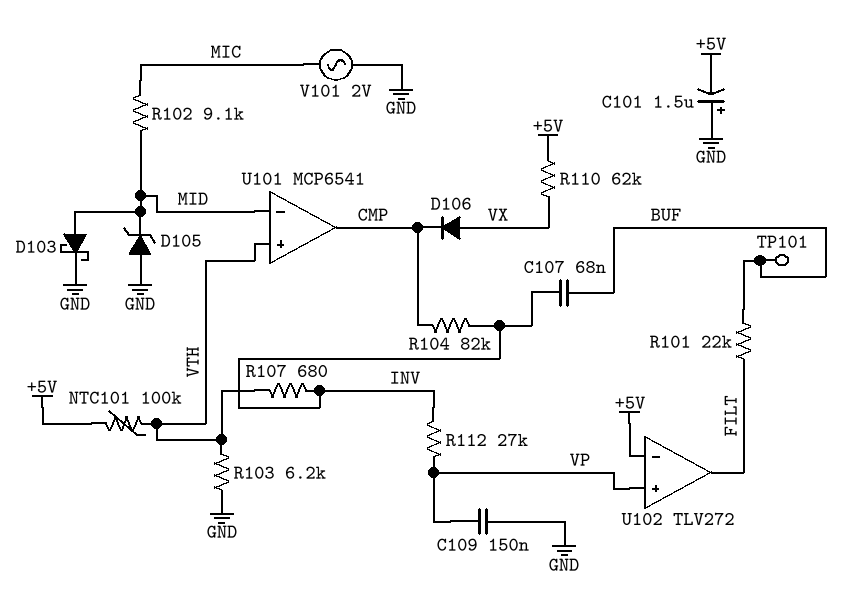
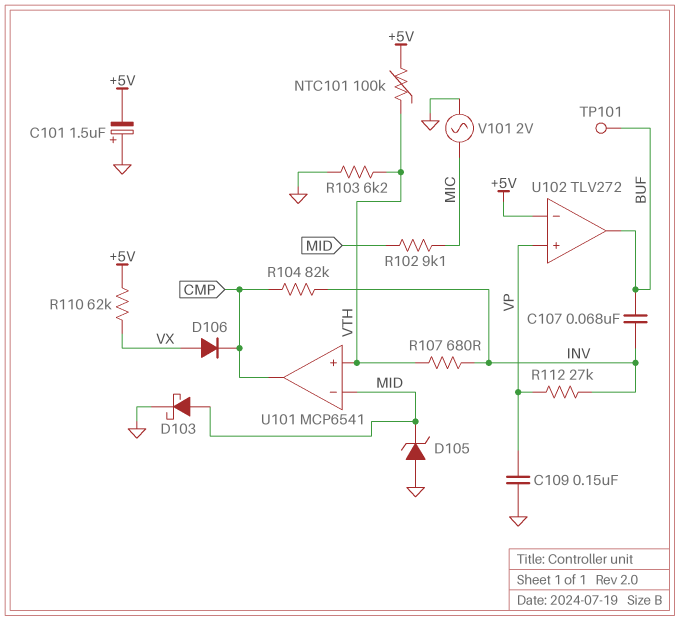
R101: 22k (BUF, FILT) -> none
U102 pin out: FILT -> BUF

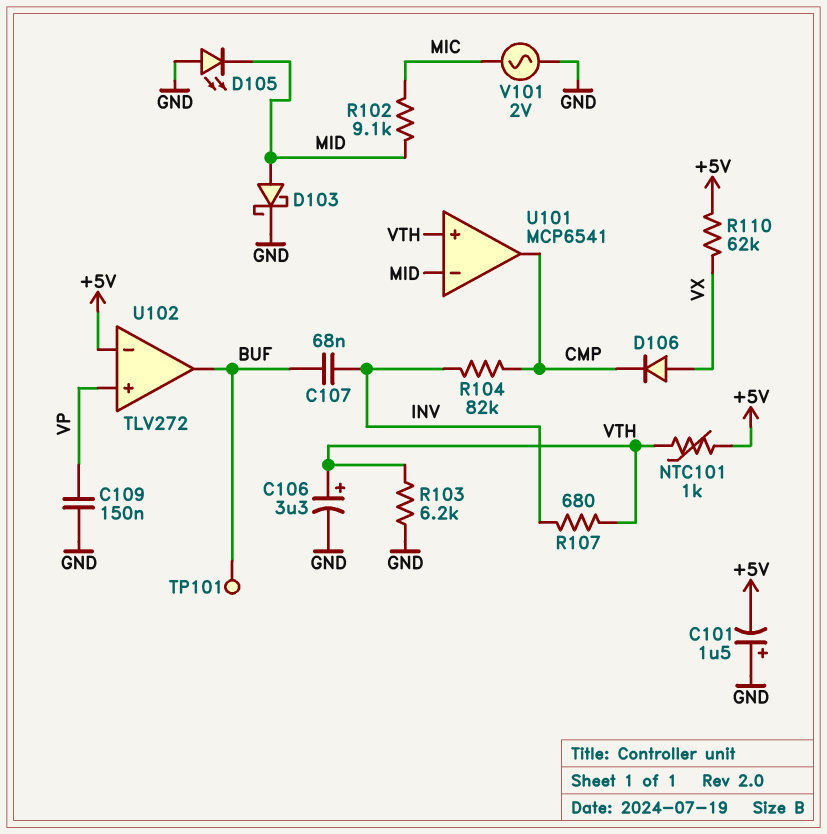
C106: none -> 3.3uF (plus VTH, minus GND)
D105: zener (A GND, K MID) -> LED (A GND, K MID)
NTC101: 100k (+5V, VTH) -> 1k (+5V, VTH)
R112: 27k (INV, VP) -> none

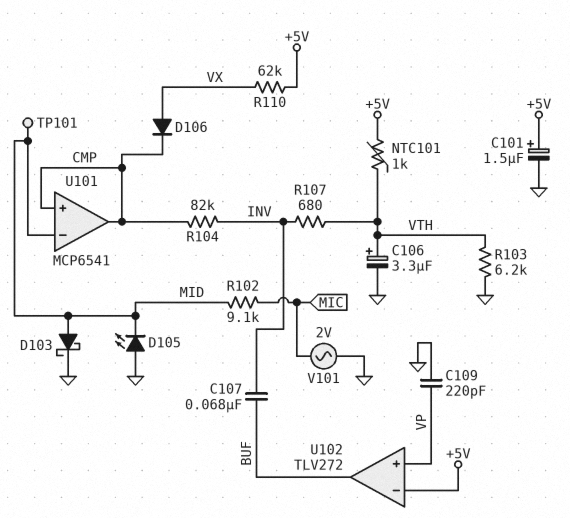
C101: 1.5uF (plus GND, minus +5V) -> 1.5uF (plus +5V, minus GND)
C109: 150nF (GND, VP) -> 220pF (GND, VP)
TP101: test point (BUF) -> test point (MID)
U101 pin in+: VTH -> CMP

